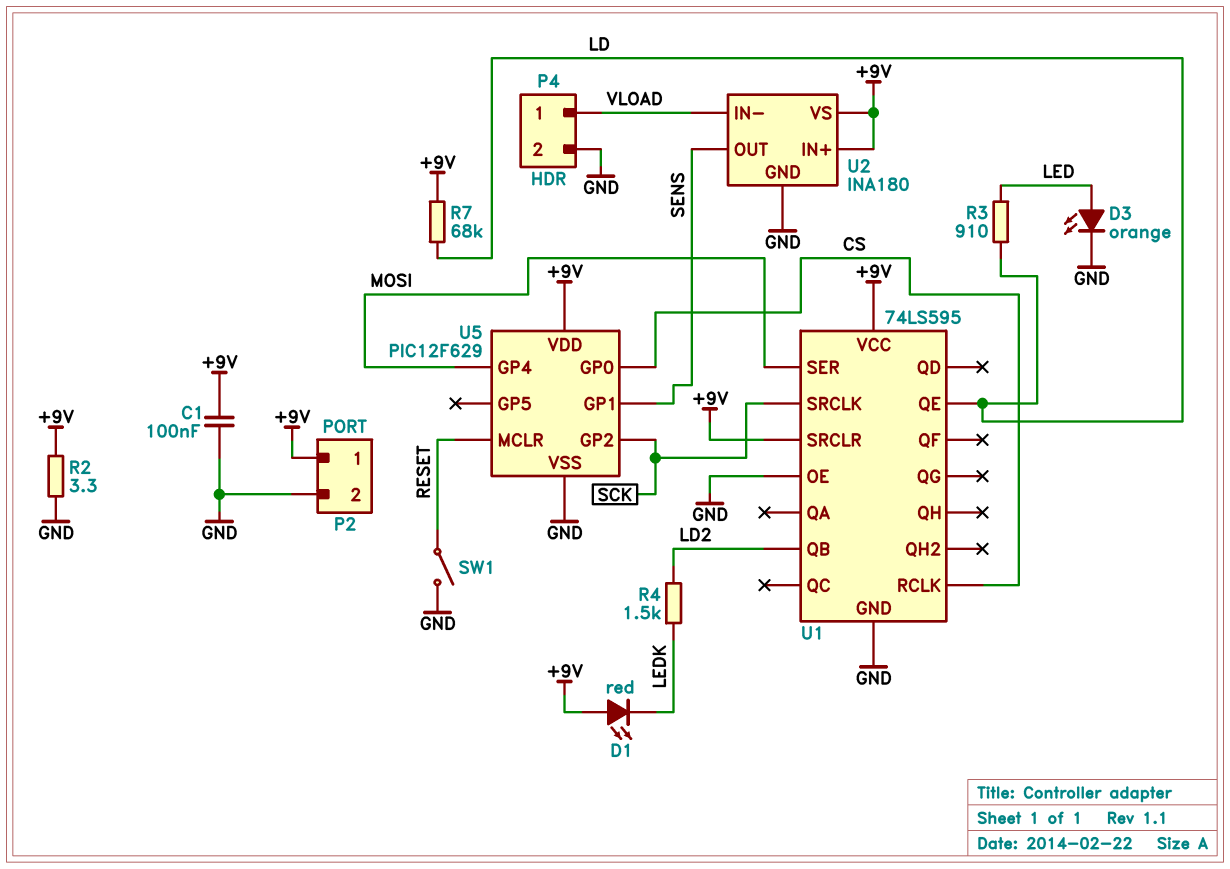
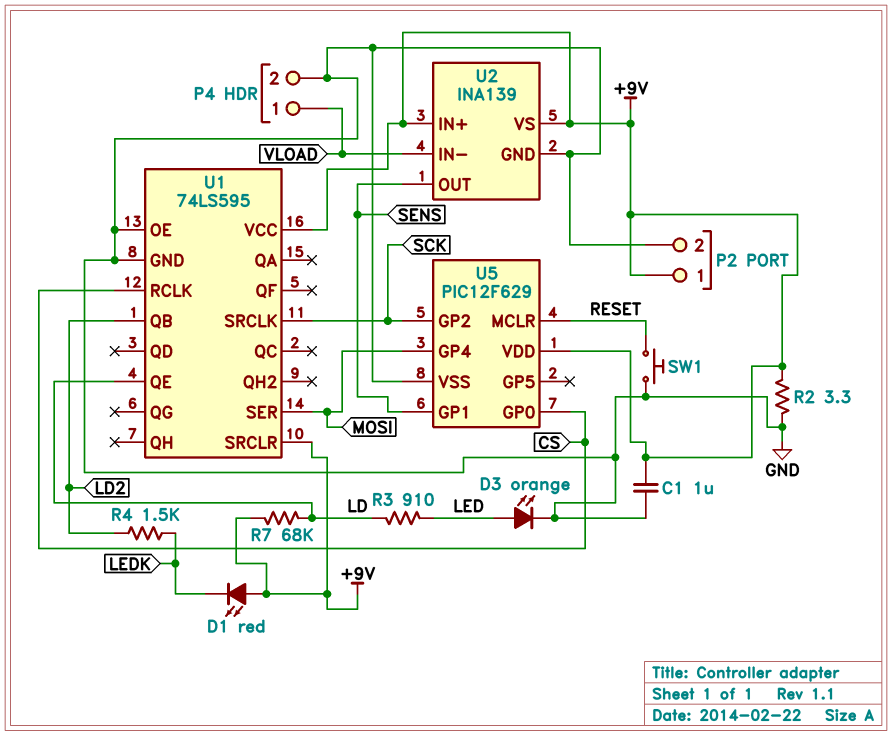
C1: 100nF (+9V, GND) -> 1uF (+9V, GND)
SW1: switch (GND, RESET) -> button (GND, RESET)
U2: INA180 -> INA139

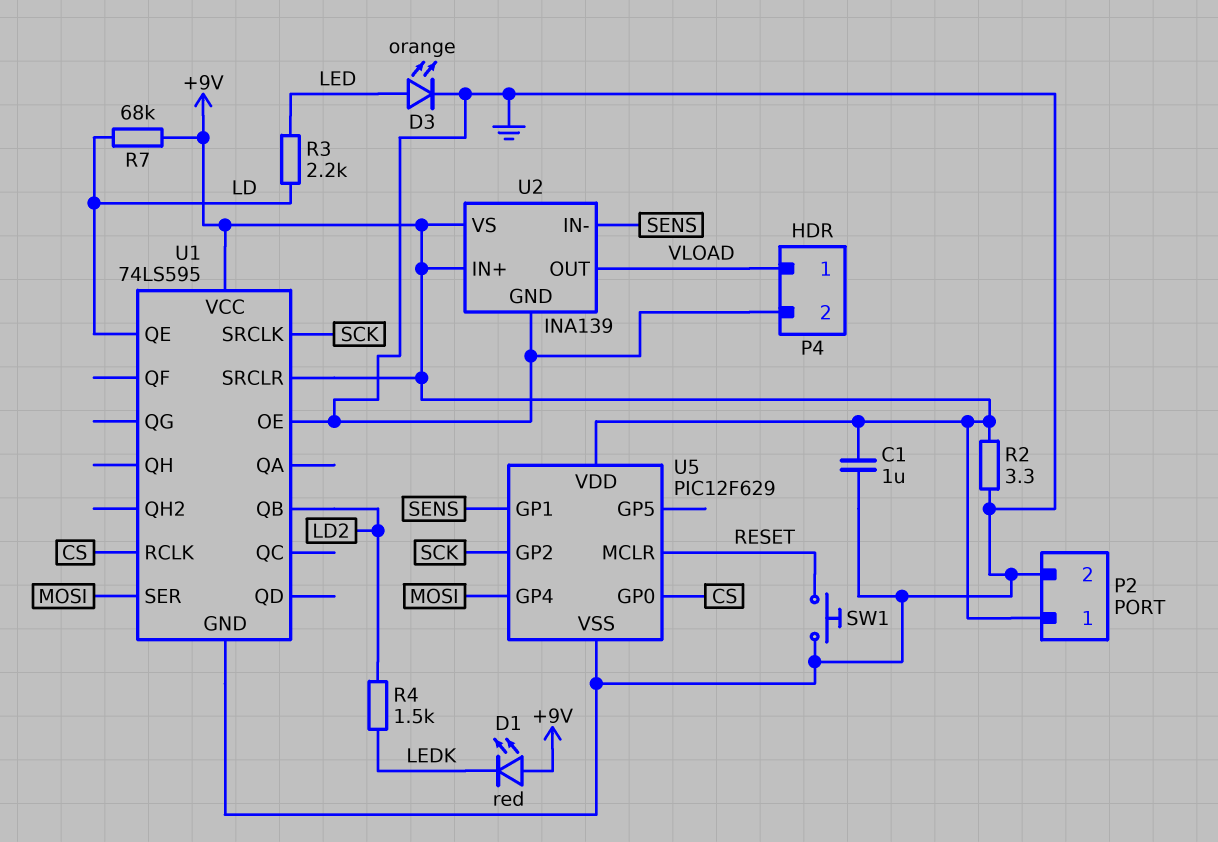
R3: 910 (LD, LED) -> 2.2k (LD, LED)
U2 pin IN-: VLOAD -> SENS
U2 pin OUT: SENS -> VLOAD

